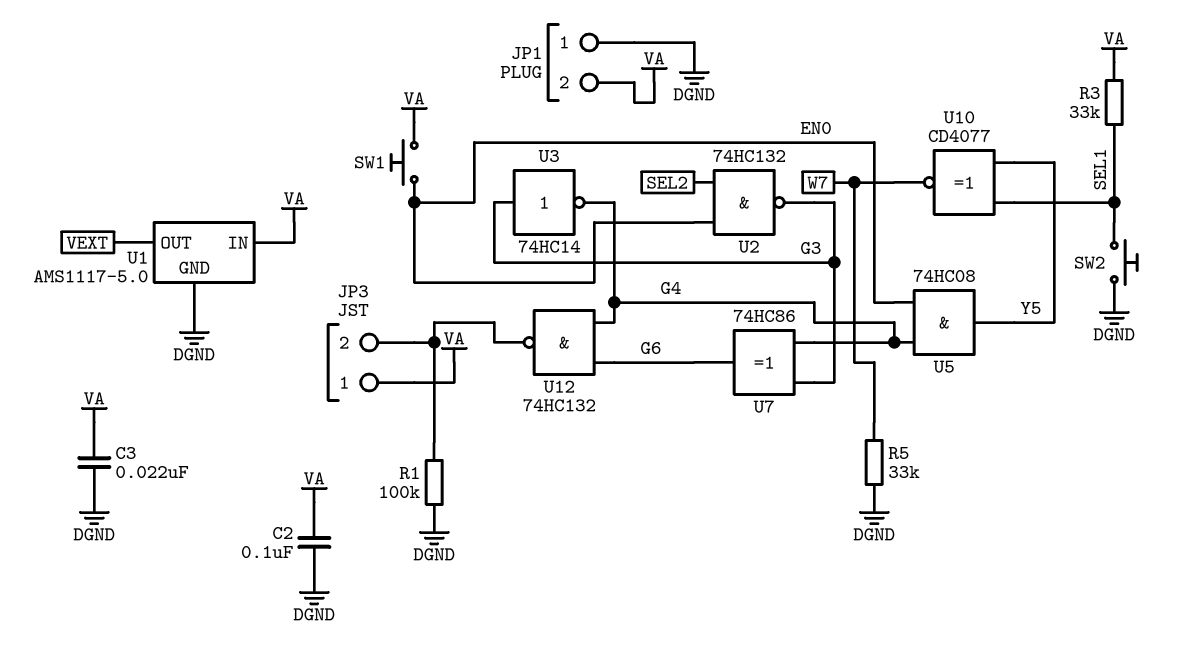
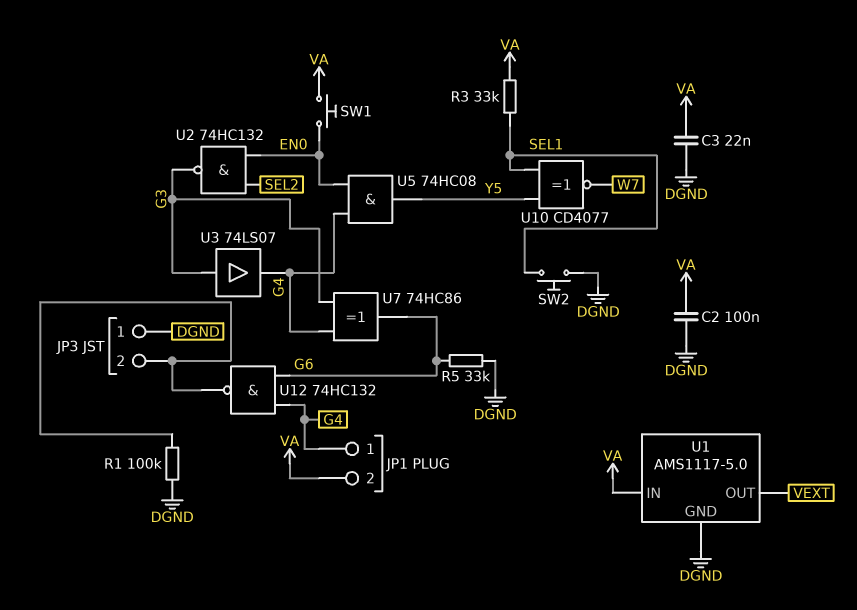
JP1 pin 1: DGND -> G4
JP3 pin 1: VA -> DGND
R5: 33k (DGND, W7) -> 33k (DGND, G6)
U3: NOT 74HC14 (in G3, out G4) -> buffer 74LS07 (in G3, out G4)

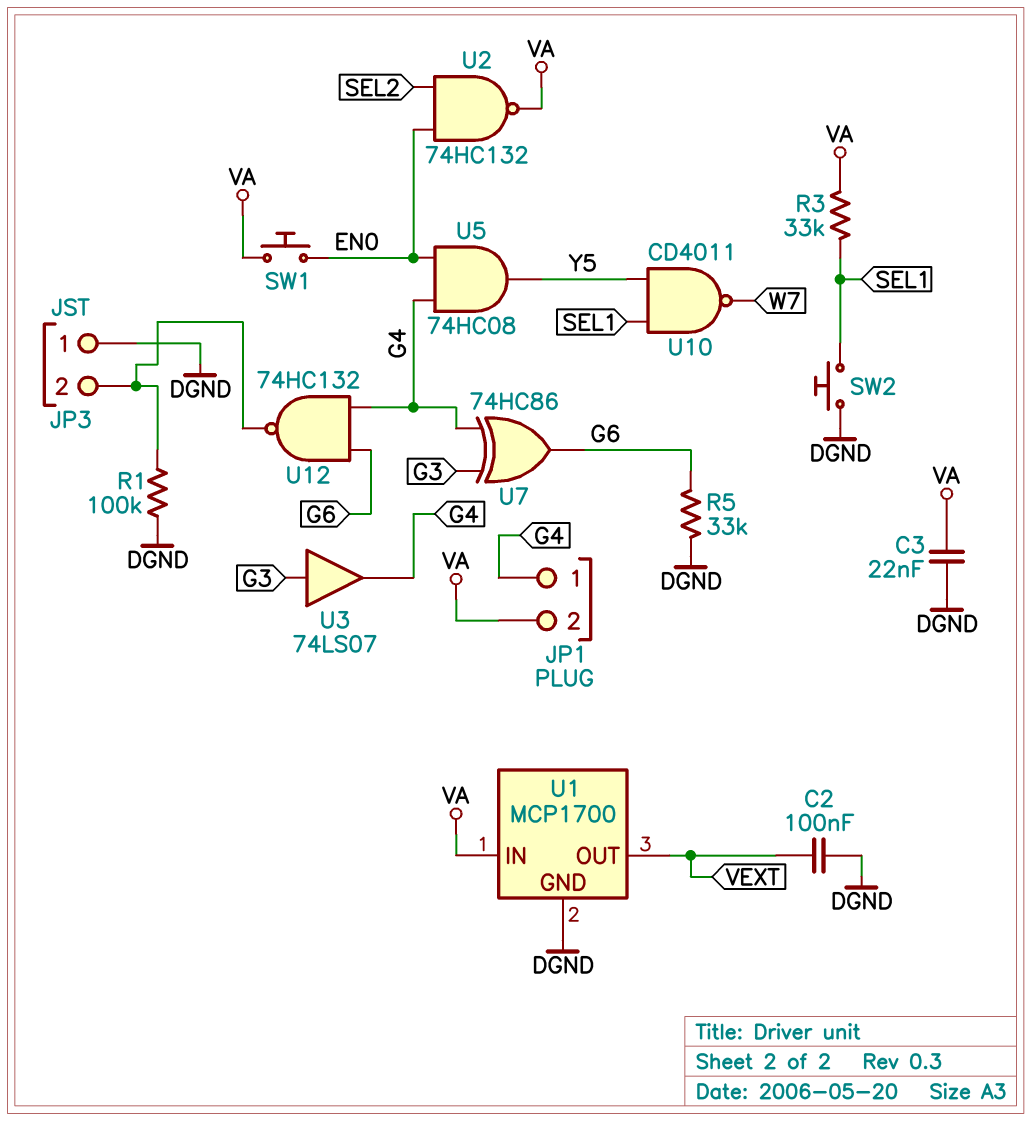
C2: 100nF (DGND, VA) -> 100nF (DGND, VEXT)
U1: AMS1117-5.0 -> MCP1700
U2: NAND 74HC132 (in EN0, in SEL2, out G3) -> NAND 74HC132 (in EN0, in SEL2, out VA)
U10: XNOR CD4077 (in SEL1, in Y5, out W7) -> NAND CD4011 (in SEL1, in Y5, out W7)

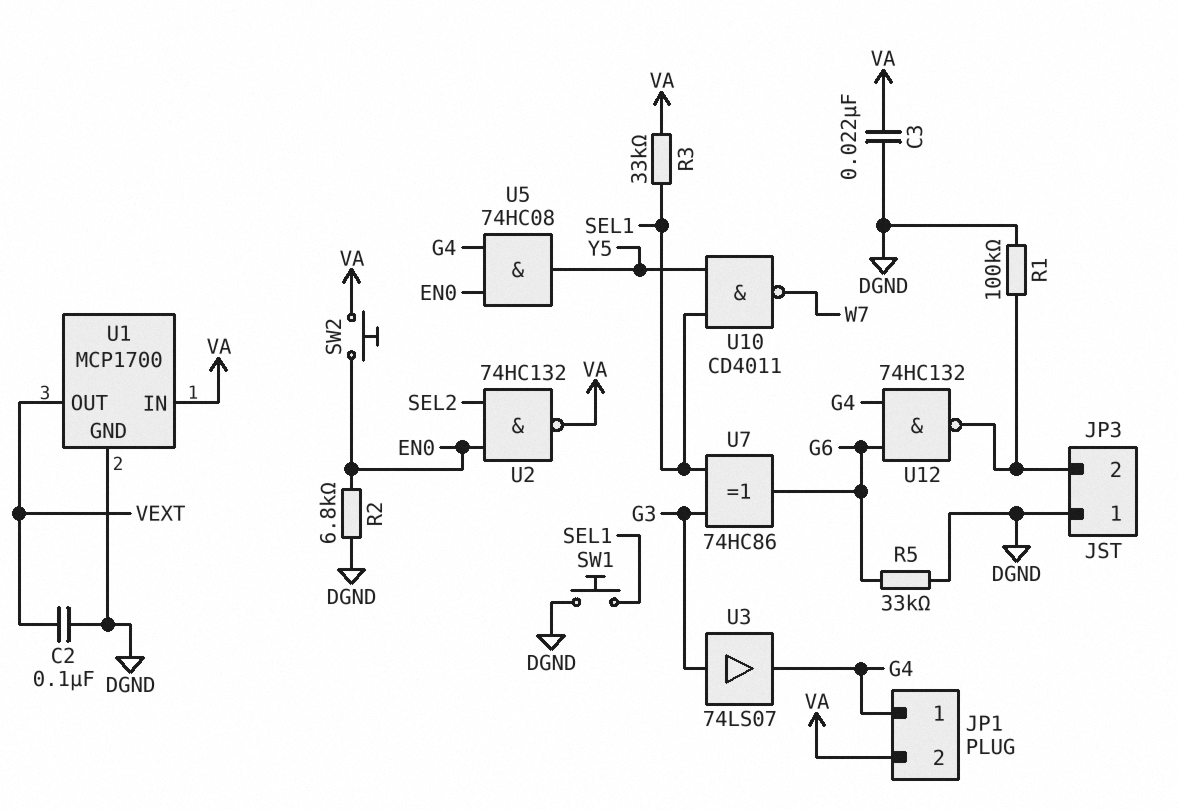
R2: none -> 6.8k (DGND, EN0)
SW1: button (EN0, VA) -> button (DGND, SEL1)
SW2: button (DGND, SEL1) -> button (EN0, VA)
U7: XOR 74HC86 (in G3, in G4, out G6) -> XOR 74HC86 (in G3, in SEL1, out G6)

